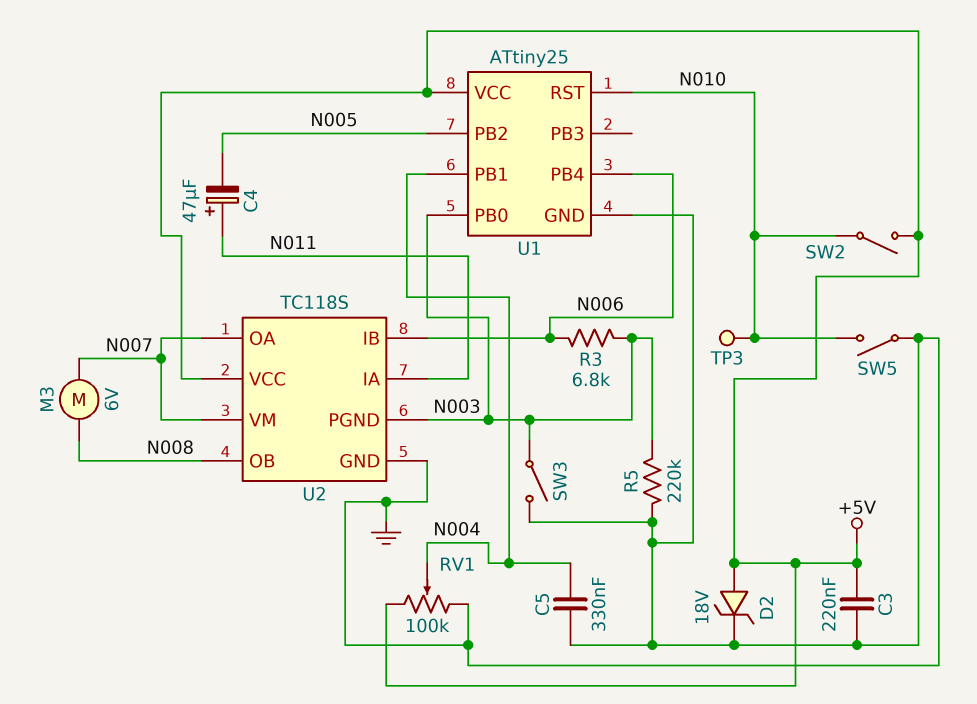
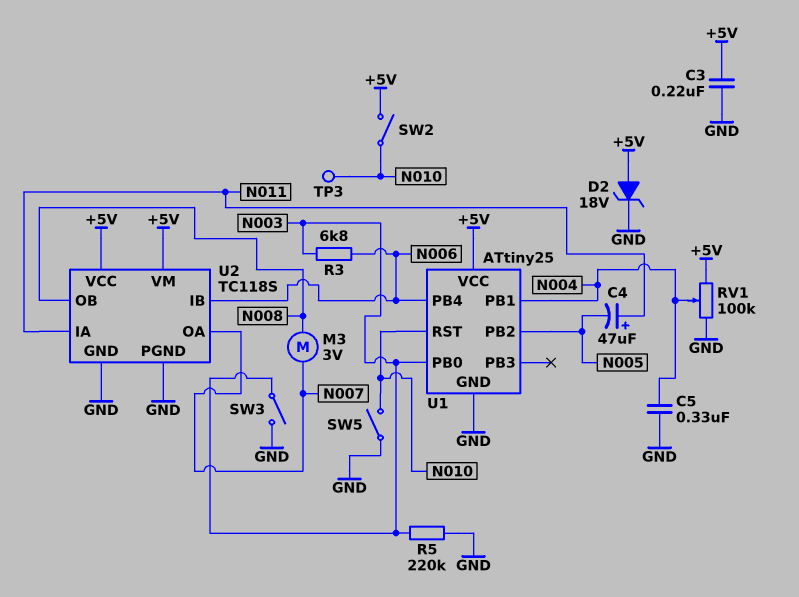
M3: motor 6V (N007, N008) -> motor 3V (N007, N008)
U2 pin PGND: N003 -> GND
U2 pin VM: N007 -> +5V

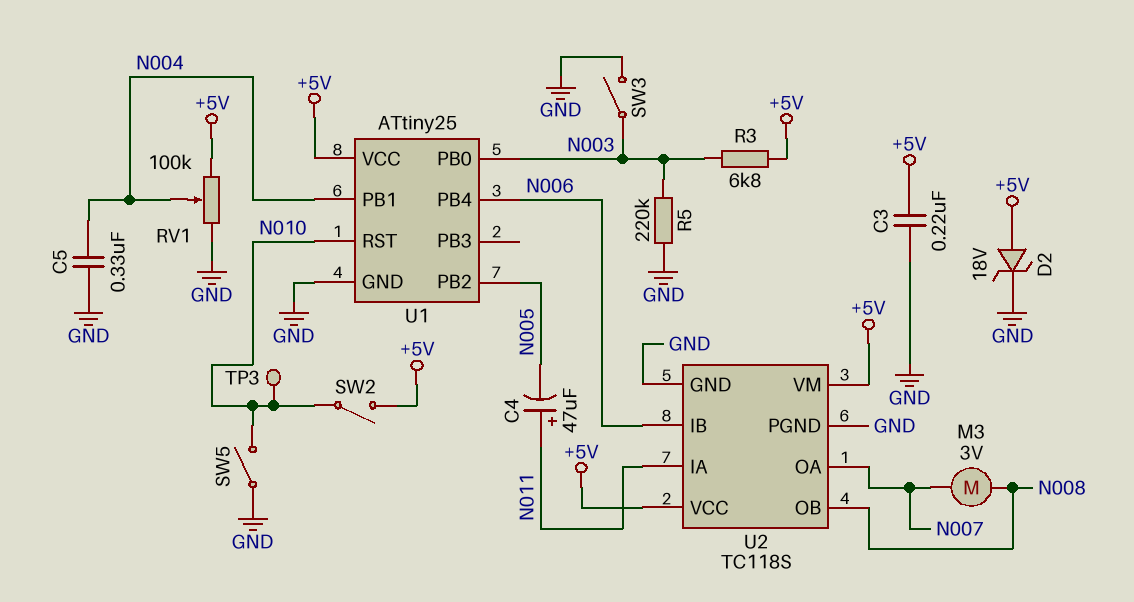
R3: 6.8k (N003, N006) -> 6.8k (+5V, N003)

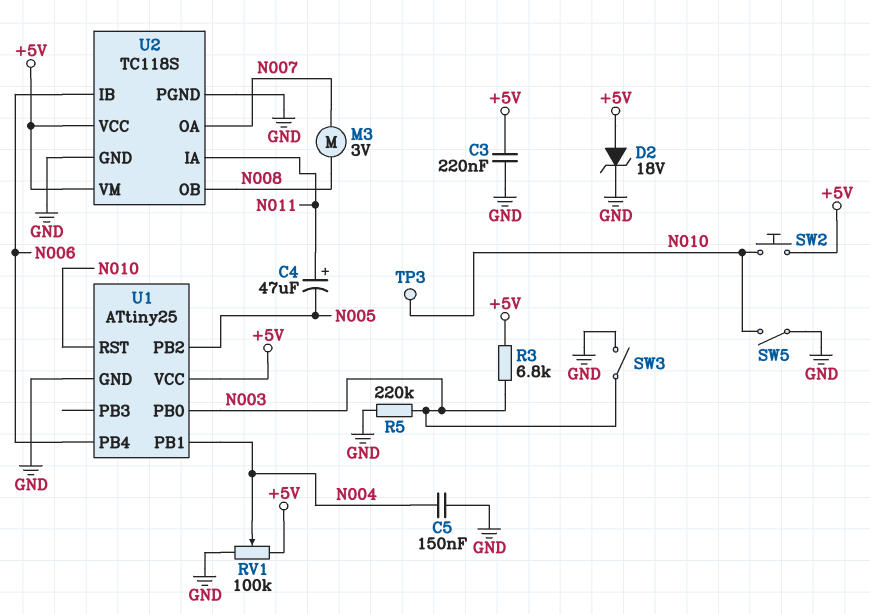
C5: 330nF (GND, N004) -> 150nF (GND, N004)
SW2: switch (+5V, N010) -> button (+5V, N010)

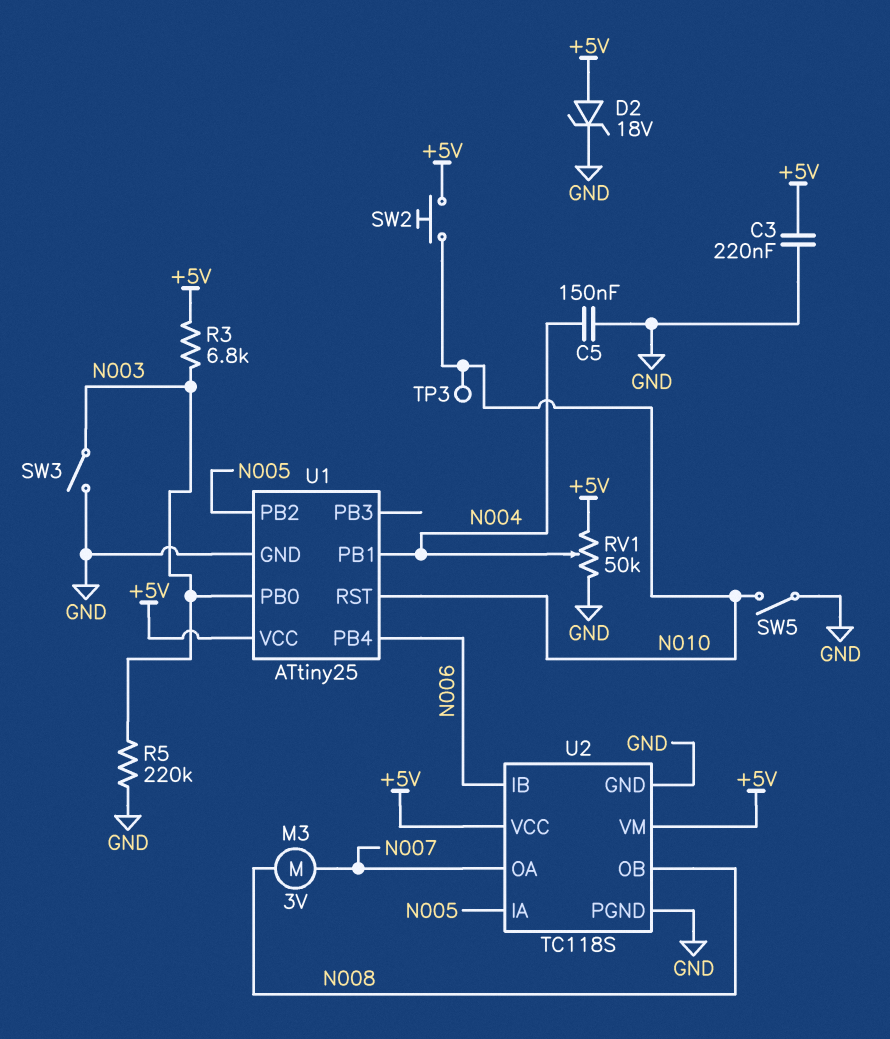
C4: 47uF (plus N011, minus N005) -> none
RV1: 100k (+5V, GND, wiper N004) -> 50k (+5V, GND, wiper N004)
U2 pin IA: N011 -> N005

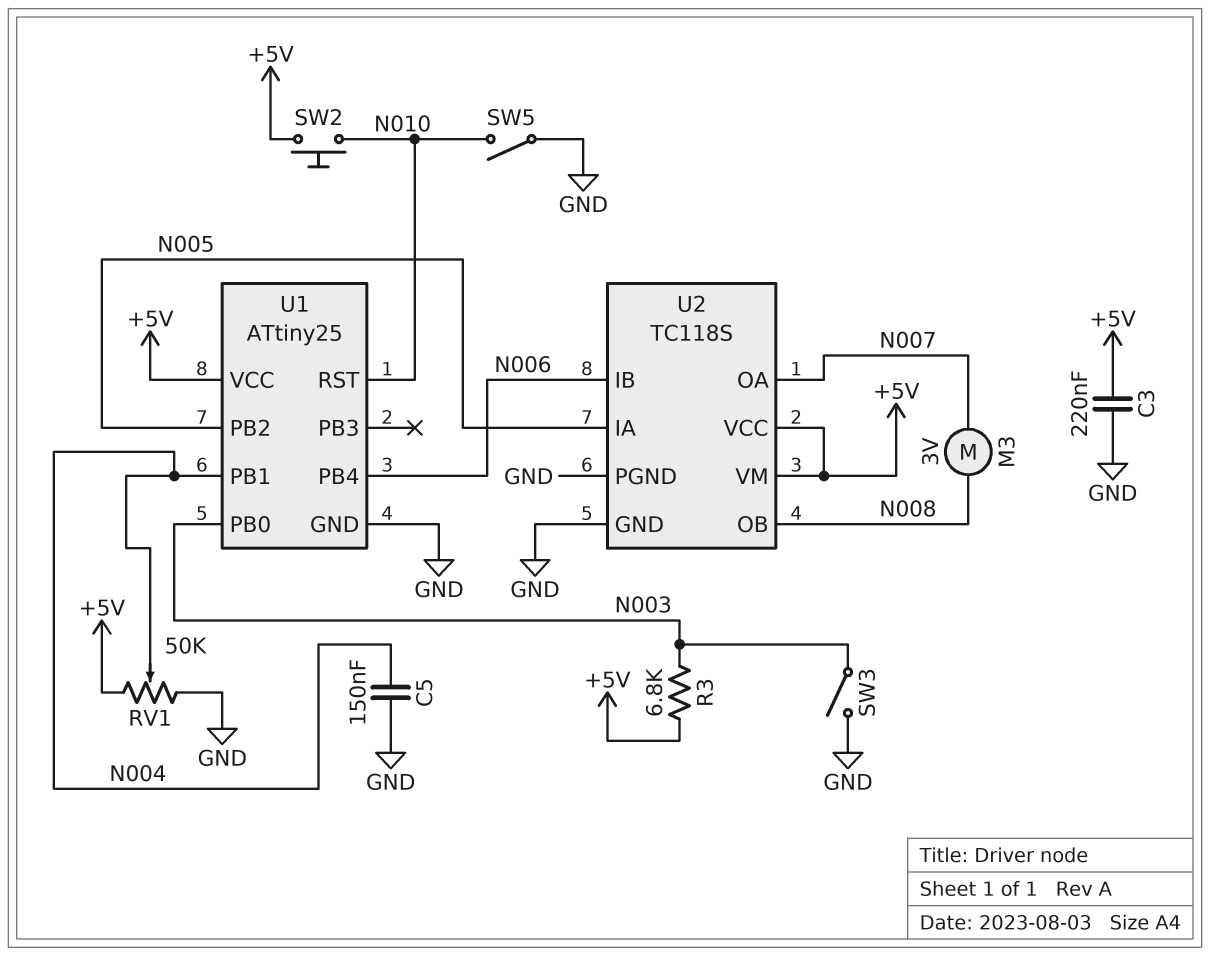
D2: zener 18V (A +5V, K GND) -> none
R5: 220k (GND, N003) -> none
TP3: test point (N010) -> none

